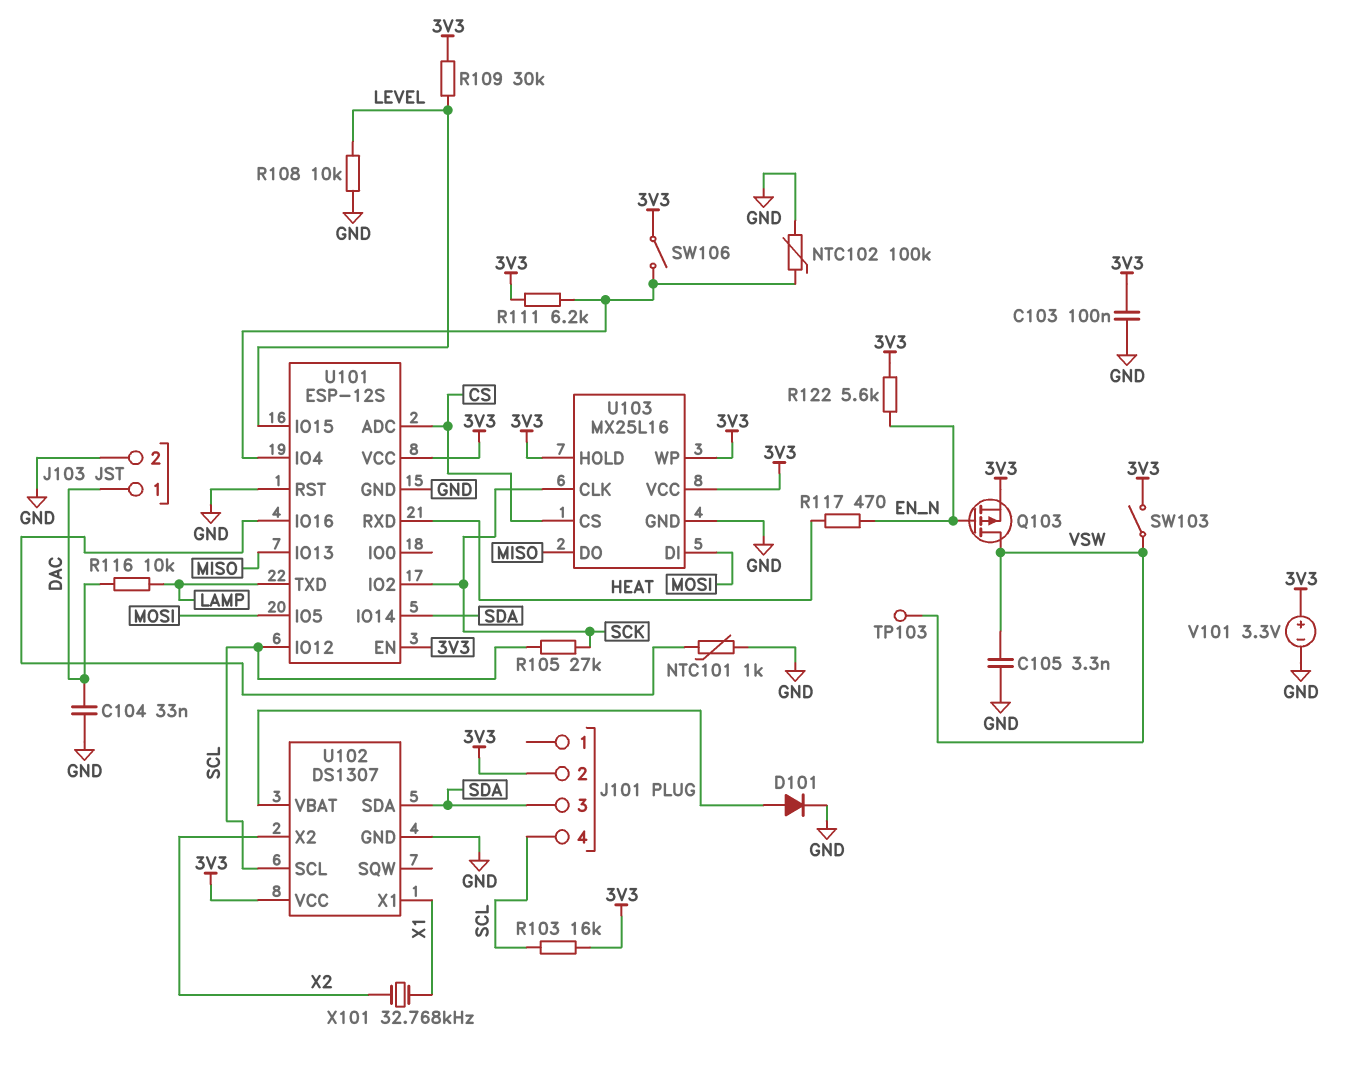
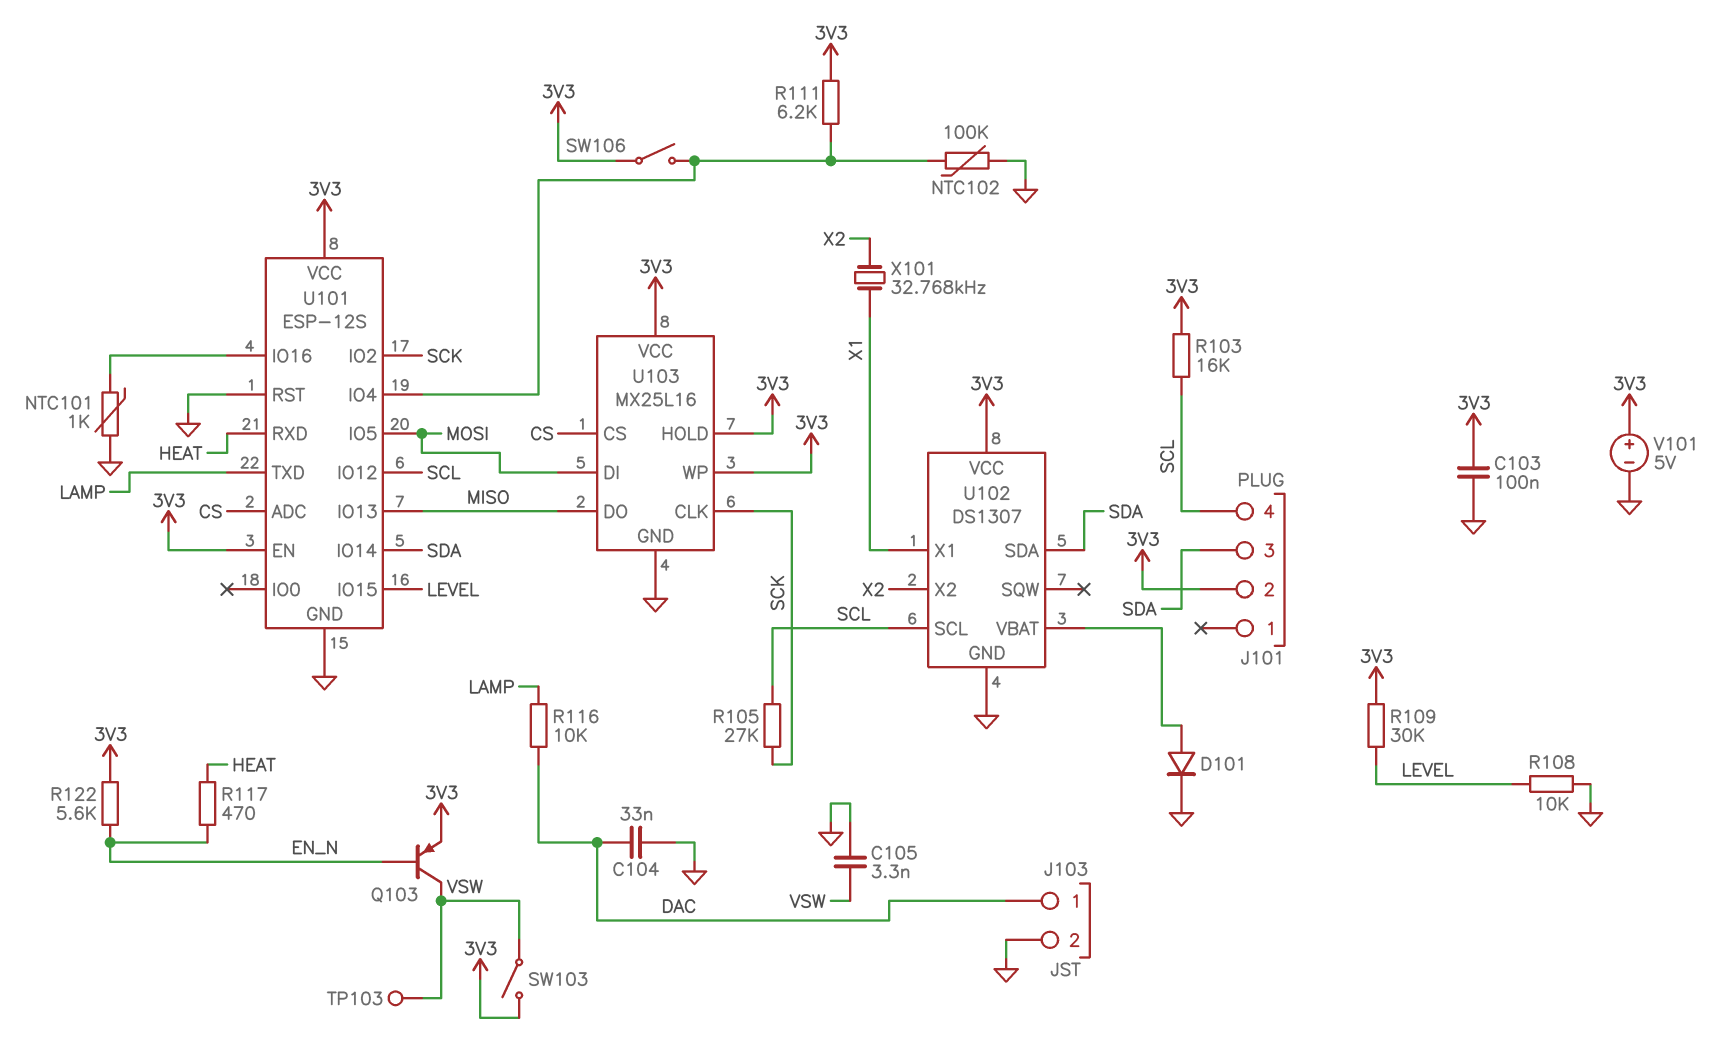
Q103: PMOS (G EN_N, D VSW, S 3V3) -> PNP (B EN_N, C VSW, E 3V3)
V101: 3.3V (plus 3V3, minus GND) -> 5V (plus 3V3, minus GND)

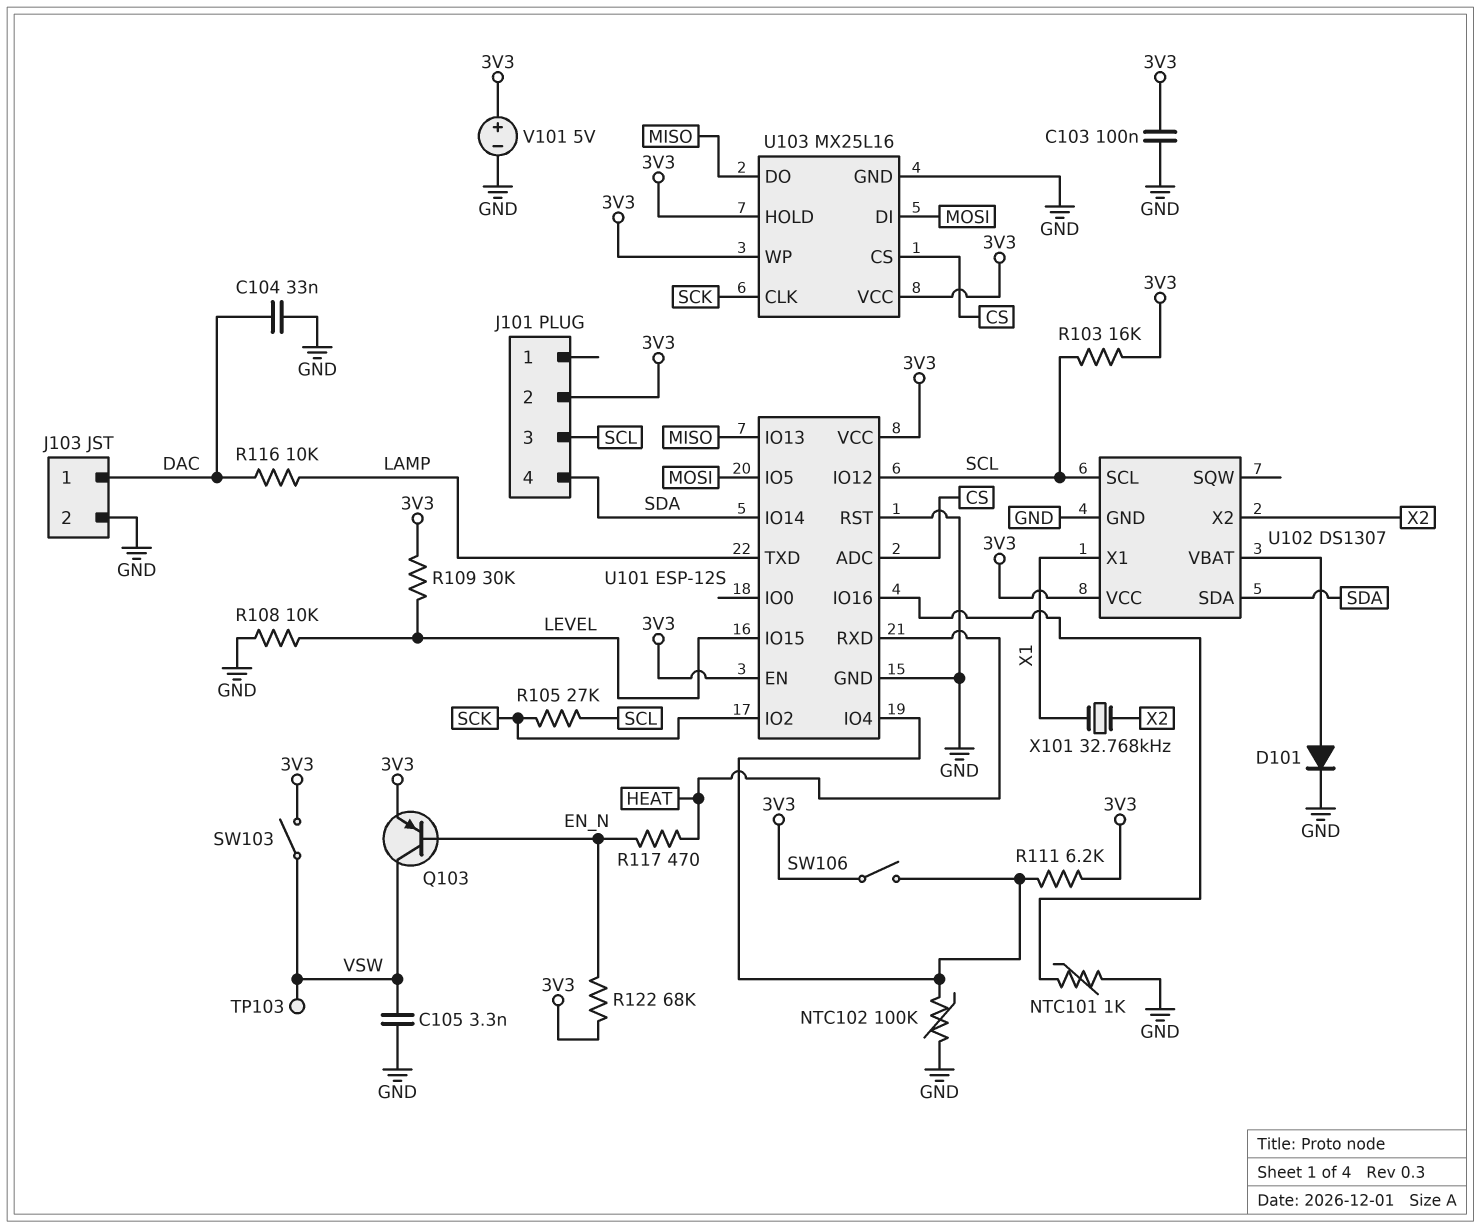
J101 pin 3: SDA -> SCL
J101 pin 4: SCL -> SDA
R122: 5.6k (3V3, EN_N) -> 68k (3V3, EN_N)

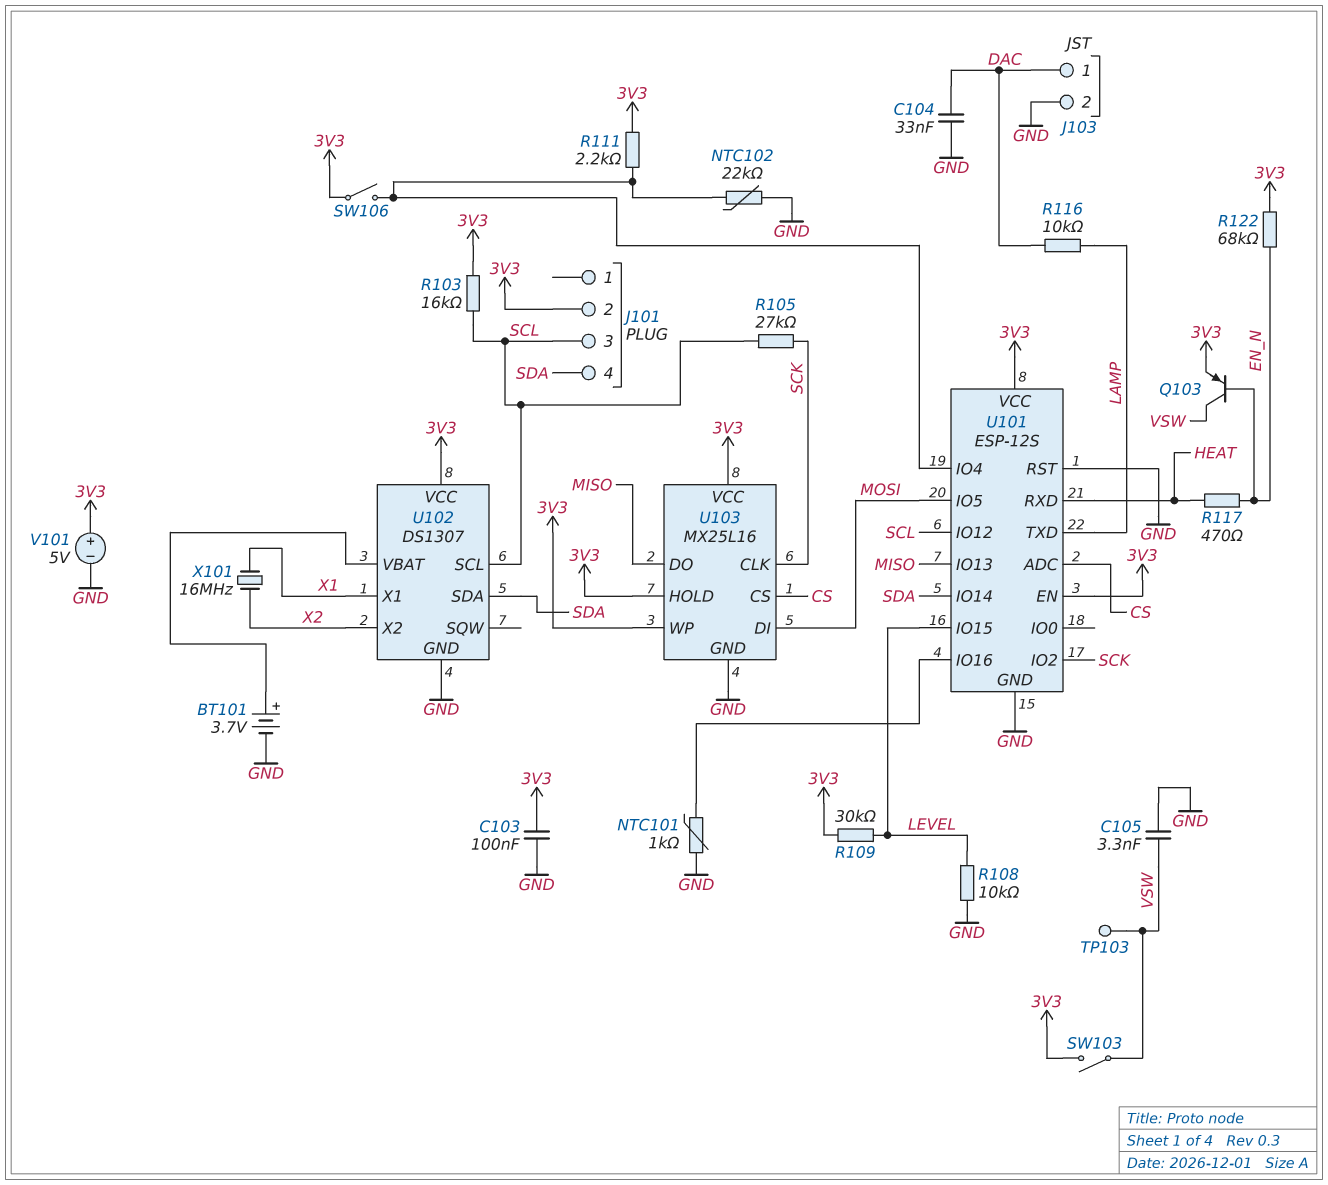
BT101: none -> 3.7V (plus U102/VBAT, minus GND)
D101: diode (A U102/VBAT, K GND) -> none
NTC102: 100k (GND, U101/IO4) -> 22k (GND, U101/IO4)
R111: 6.2k (3V3, U101/IO4) -> 2.2k (3V3, U101/IO4)
X101: 32.768kHz (X1, X2) -> 16MHz (X1, X2)

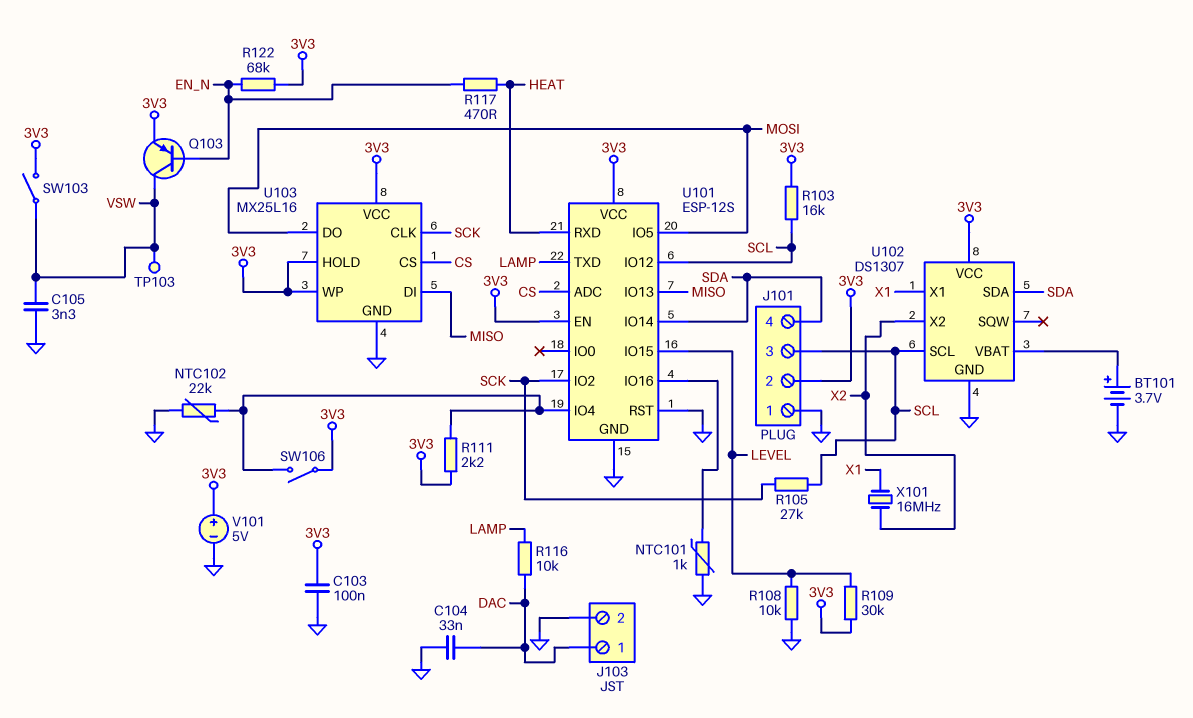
J101 pin 1: none -> GND
U103 pin DI: MOSI -> MISO
U103 pin DO: MISO -> MOSI

